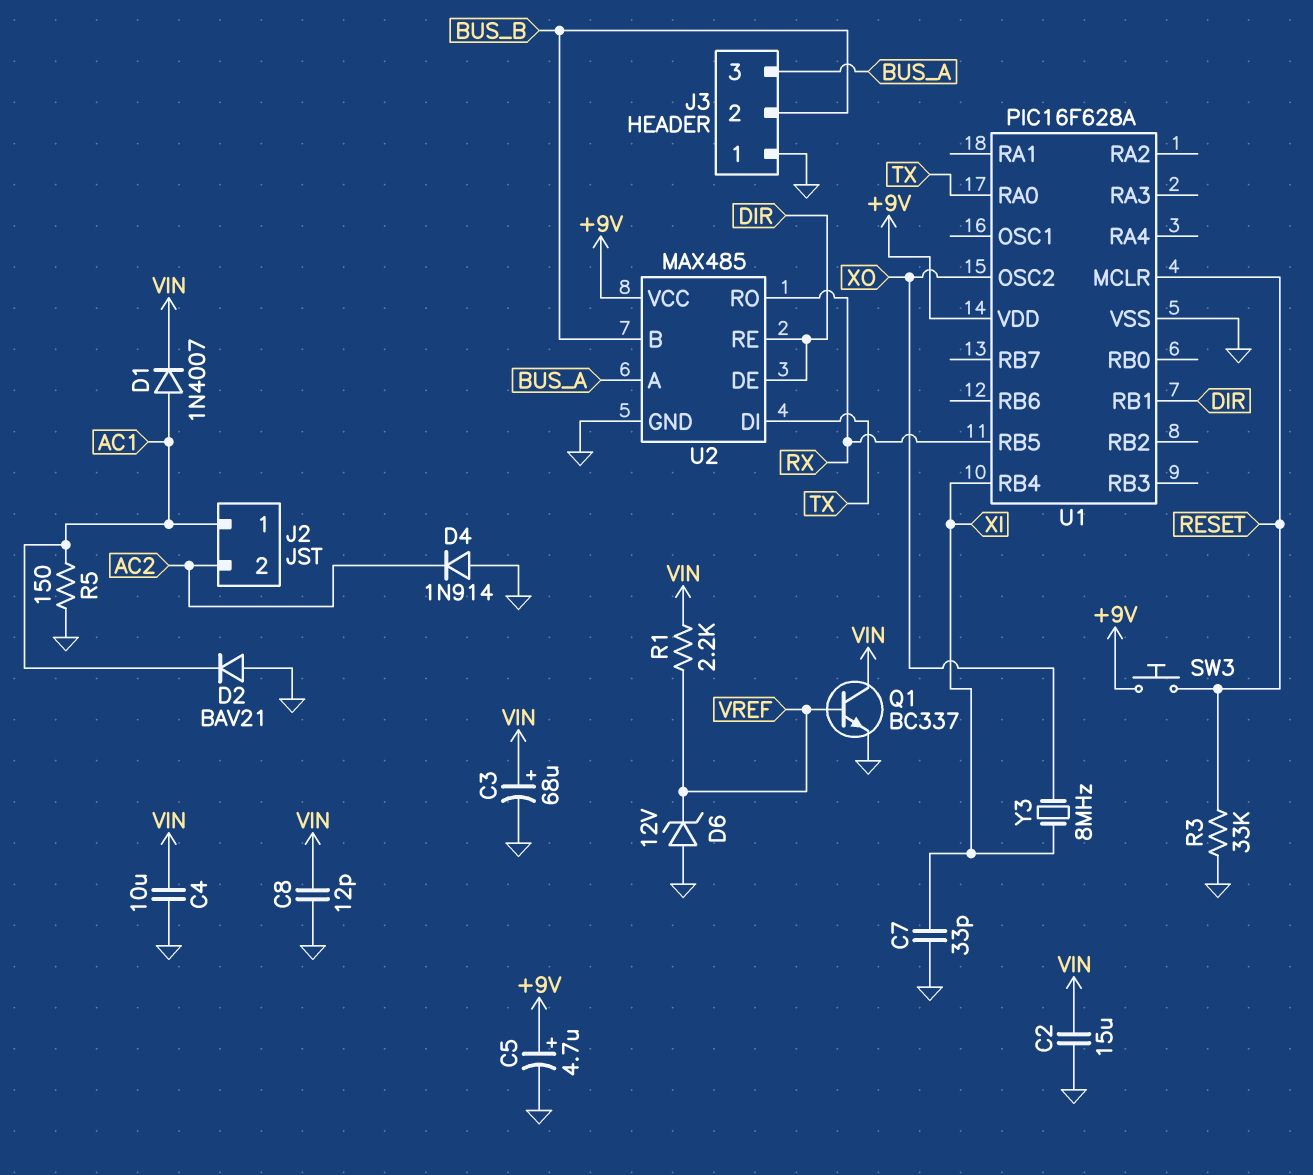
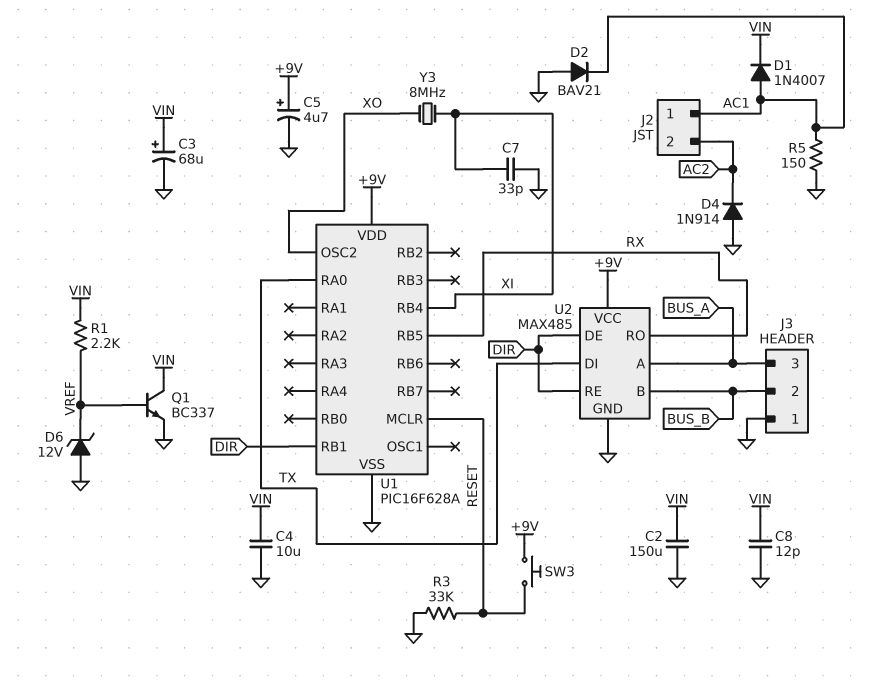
C2: 15uF (GND, VIN) -> 150uF (GND, VIN)

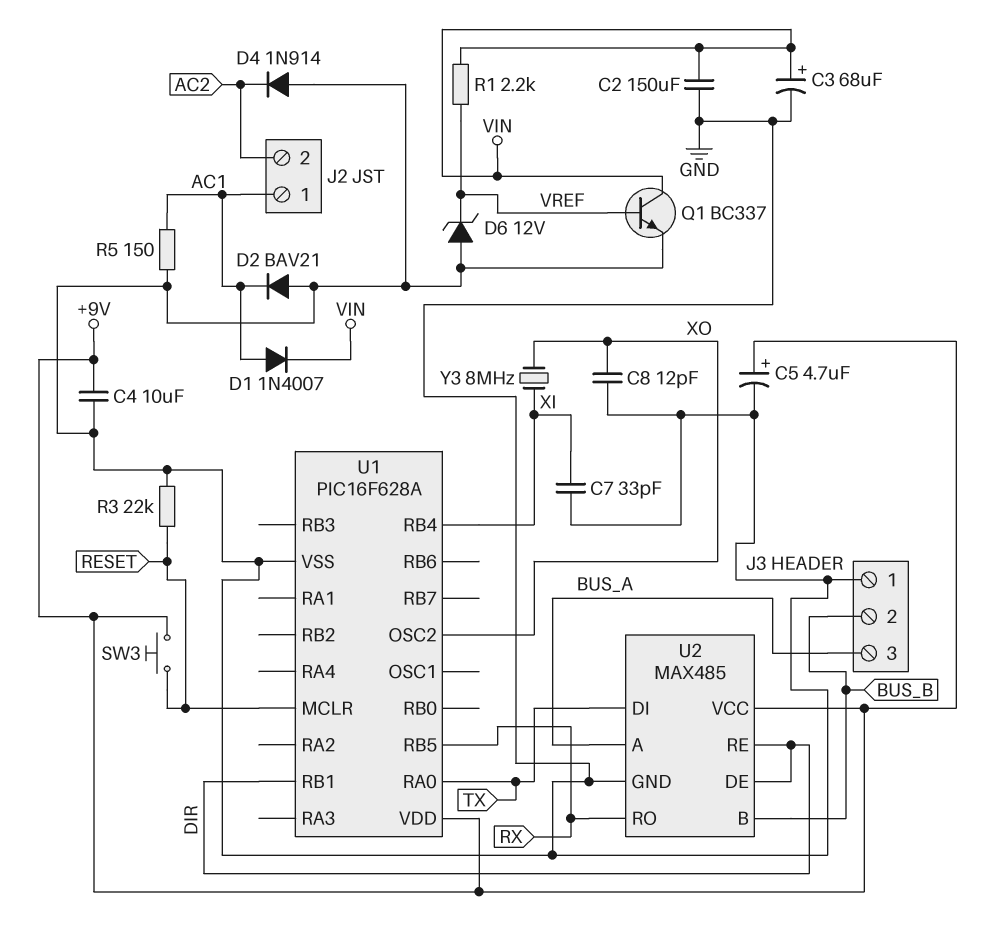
C4: 10uF (GND, VIN) -> 10uF (+9V, GND)
C8: 12pF (GND, VIN) -> 12pF (GND, XO)
R3: 33k (GND, RESET) -> 22k (GND, RESET)

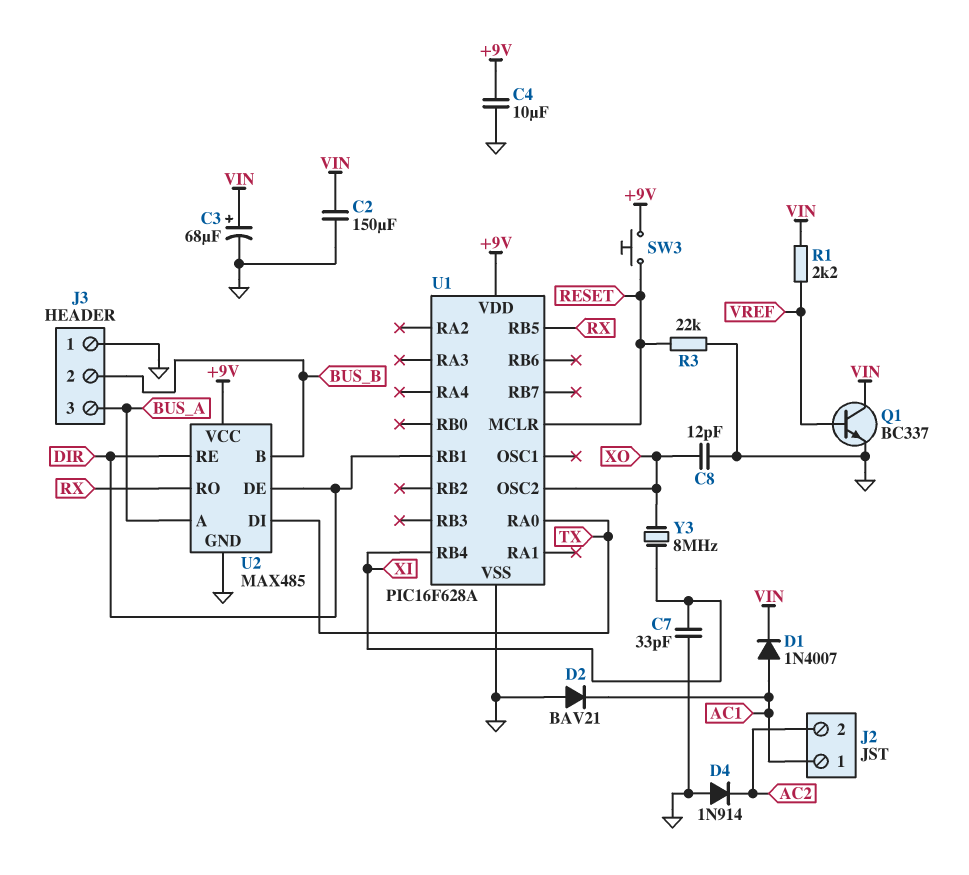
C5: 4.7uF (plus +9V, minus GND) -> none
D6: zener 12V (A GND, K VREF) -> none
R5: 150 (AC1, GND) -> none

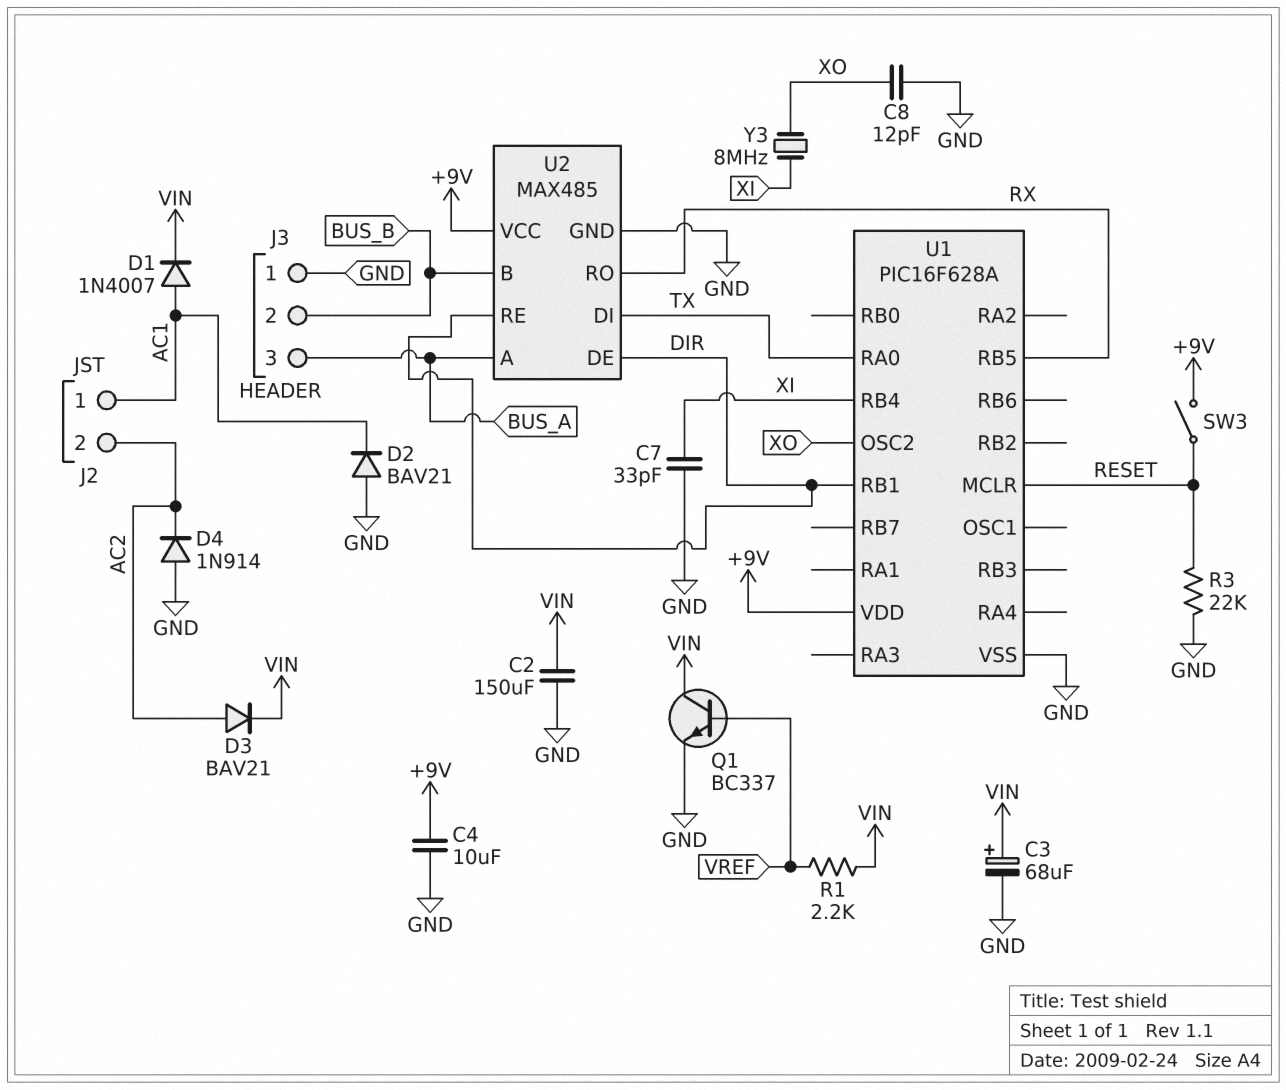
D3: none -> diode BAV21 (A AC2, K VIN)
SW3: button (+9V, RESET) -> switch (+9V, RESET)

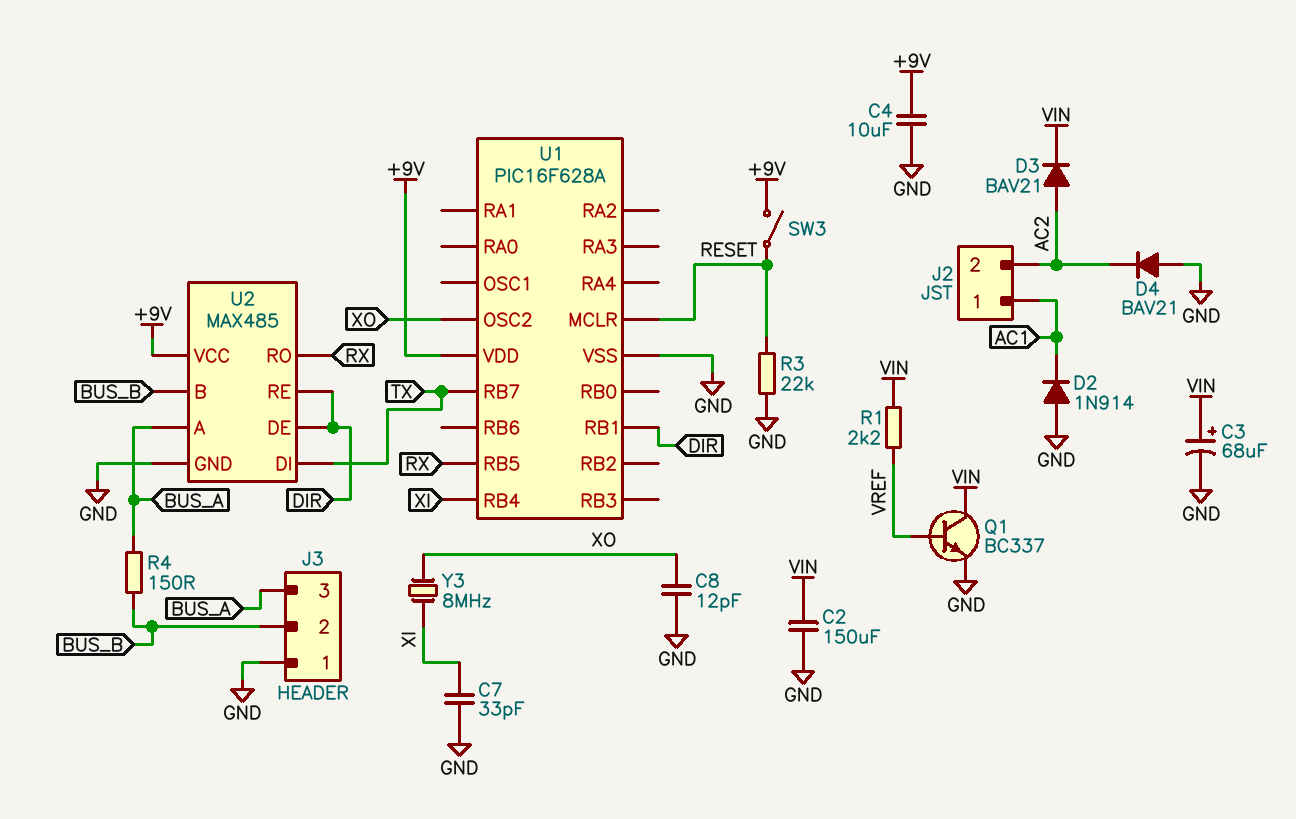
D1: diode 1N4007 (A AC1, K VIN) -> none
D2: diode BAV21 (A GND, K AC1) -> diode 1N914 (A GND, K AC1)
D4: diode 1N914 (A GND, K AC2) -> diode BAV21 (A GND, K AC2)
R4: none -> 150 (BUS_A, BUS_B)
U1 pin RA0: TX -> none
U1 pin RB7: none -> TX

